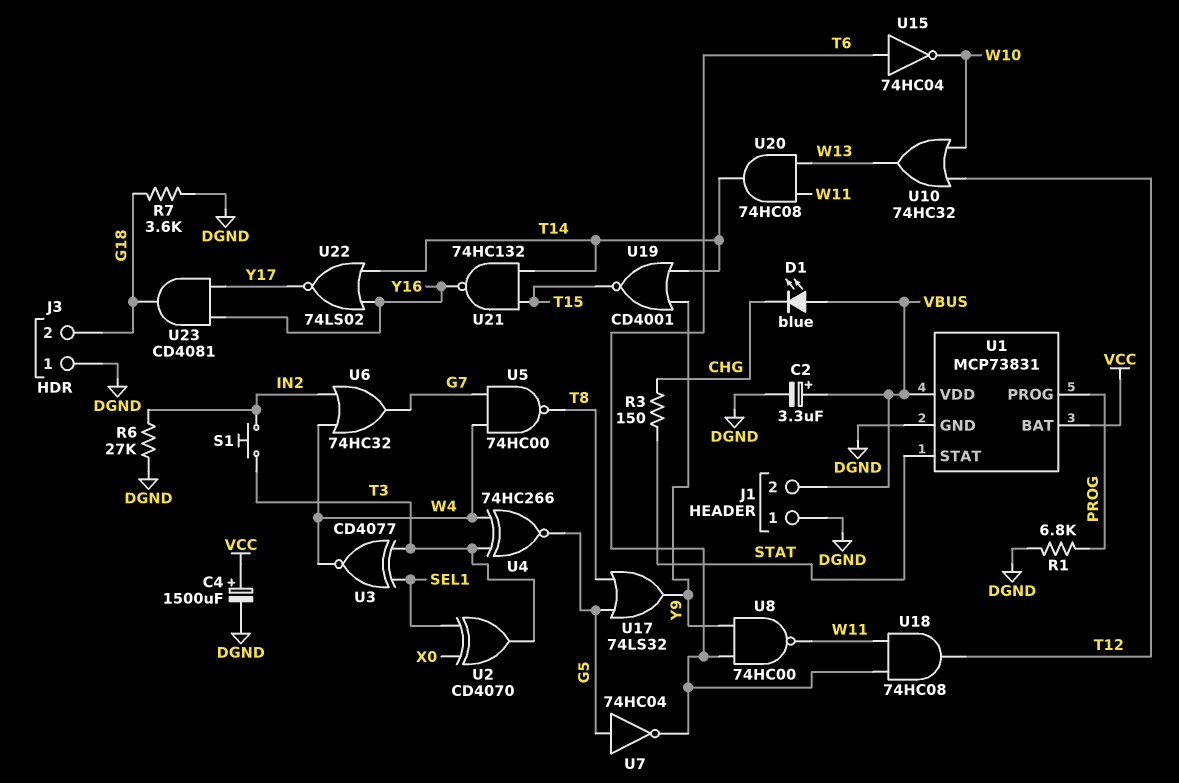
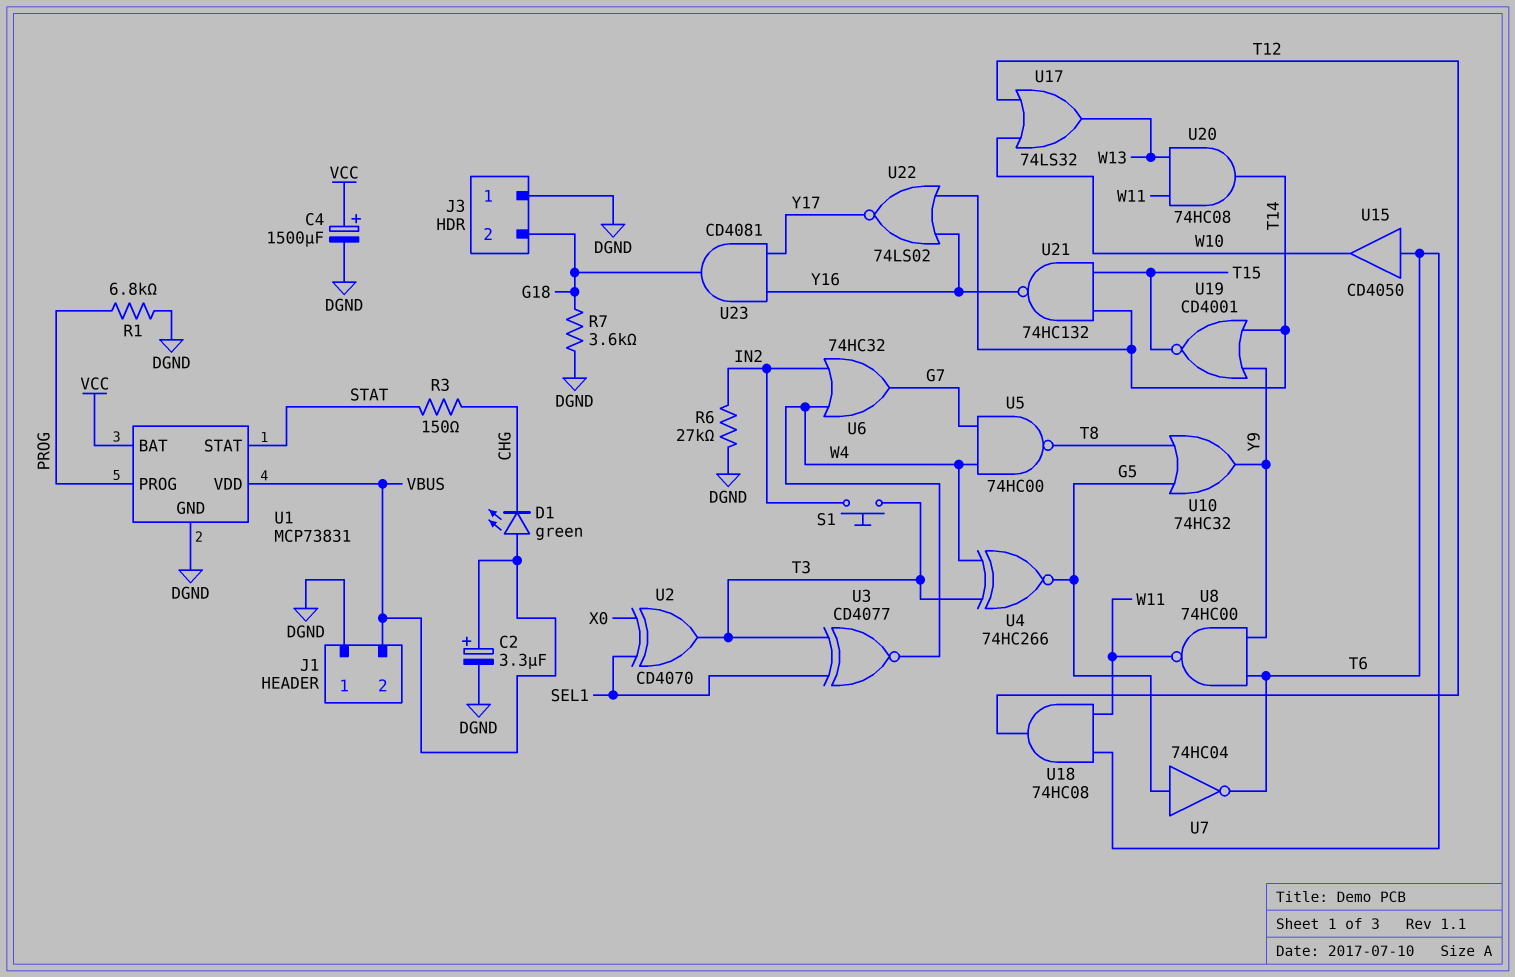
D1: LED blue (A VBUS, K CHG) -> LED green (A VBUS, K CHG)
U10: OR 74HC32 (in T12, in W10, out W13) -> OR 74HC32 (in G5, in T8, out Y9)
U15: NOT 74HC04 (in T6, out W10) -> buffer CD4050 (in T6, out W10)
U17: OR 74LS32 (in G5, in T8, out Y9) -> OR 74LS32 (in T12, in W10, out W13)

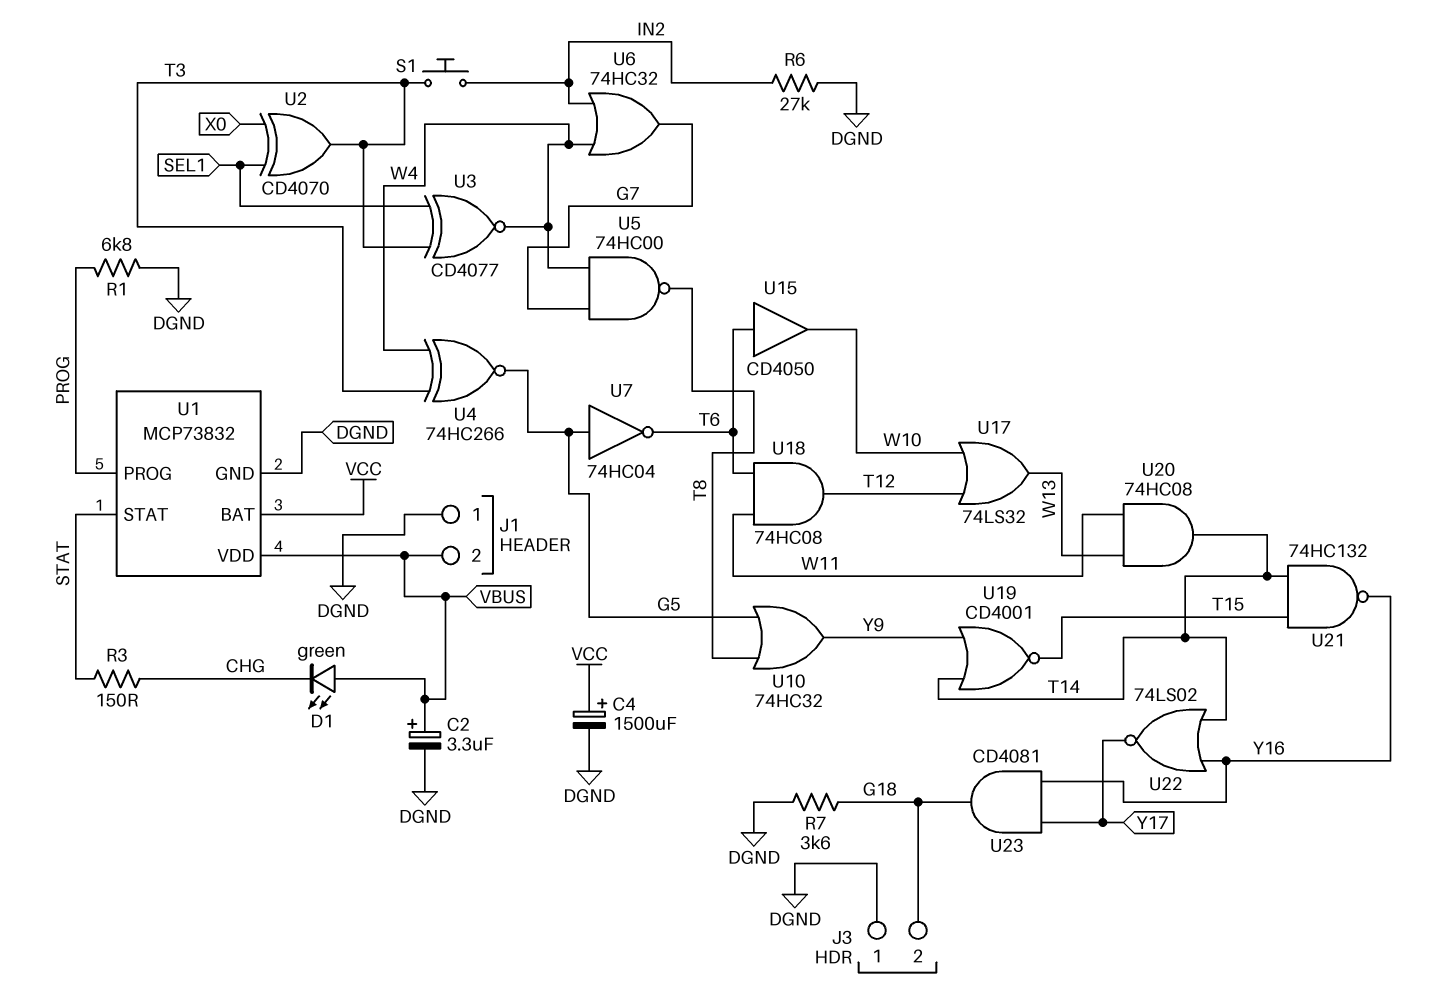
U1: MCP73831 -> MCP73832
U8: NAND 74HC00 (in T6, in Y9, out W11) -> none

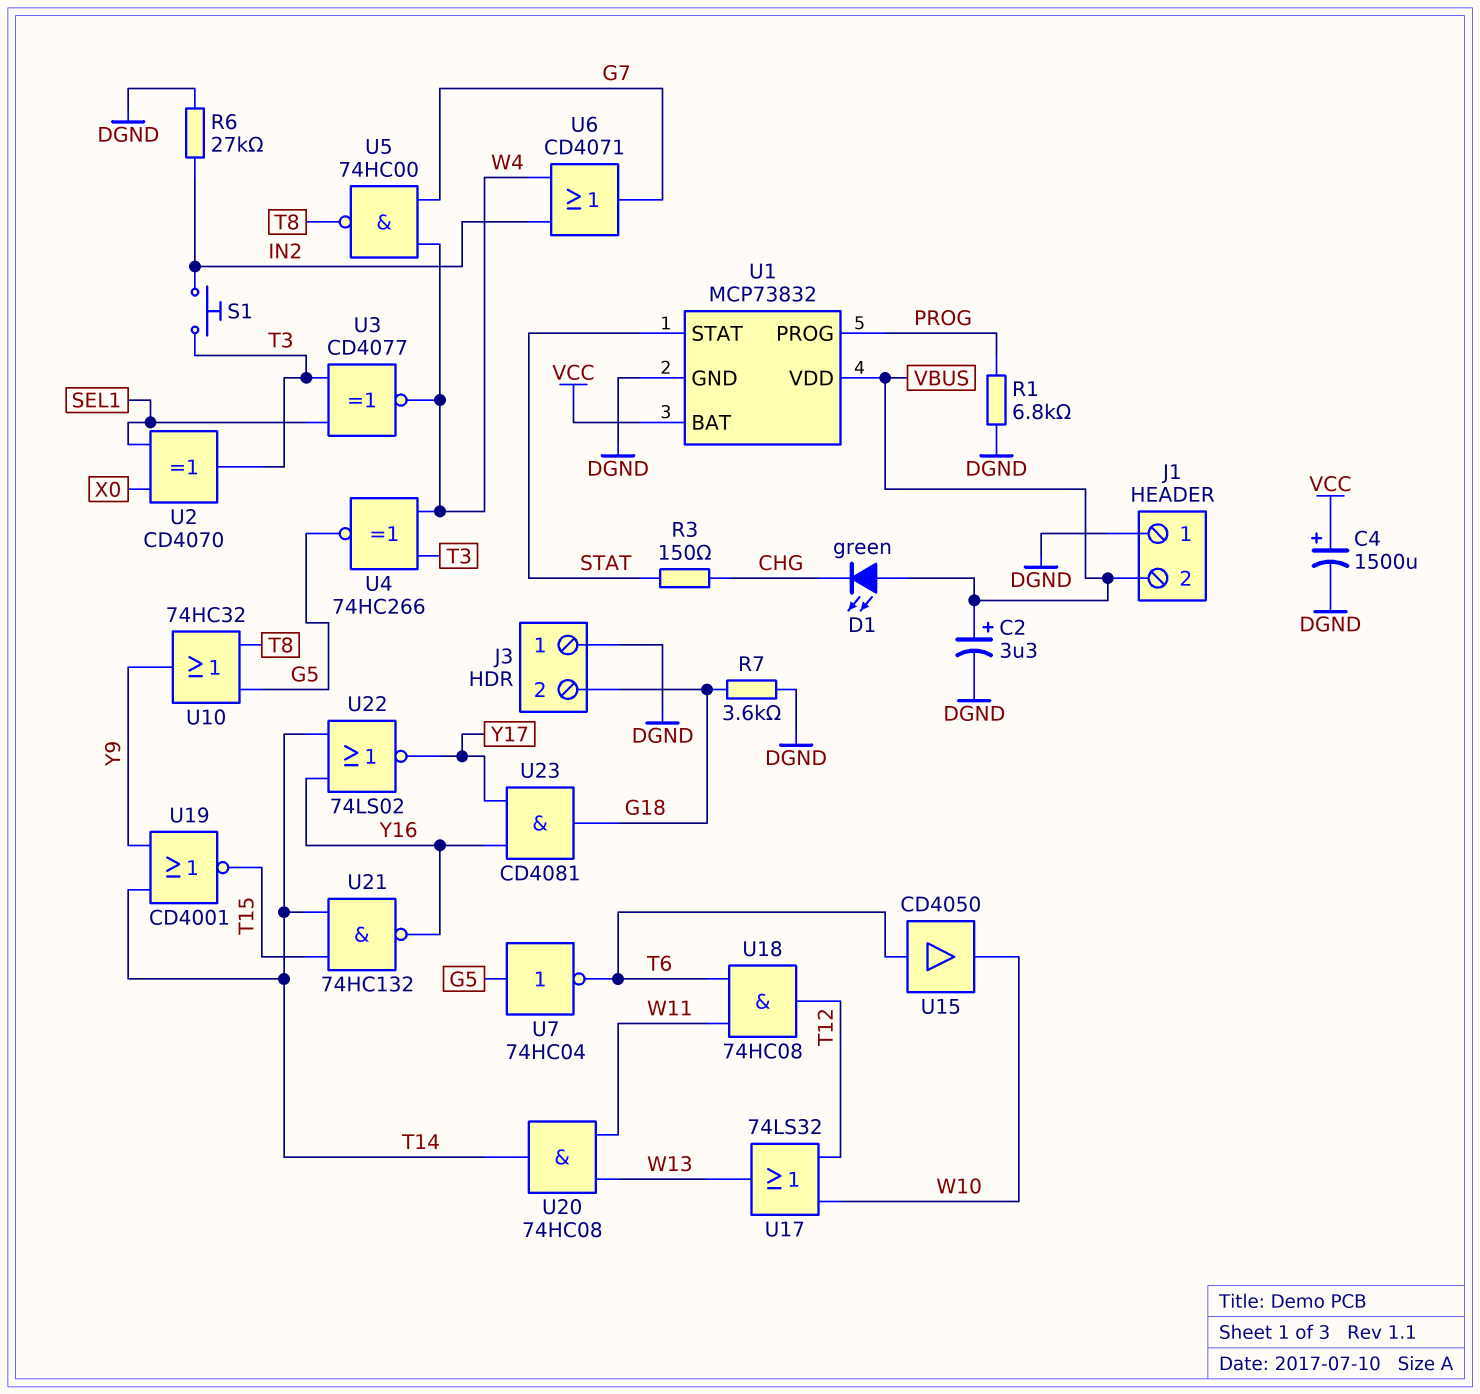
U6: OR 74HC32 (in IN2, in W4, out G7) -> OR CD4071 (in IN2, in W4, out G7)

